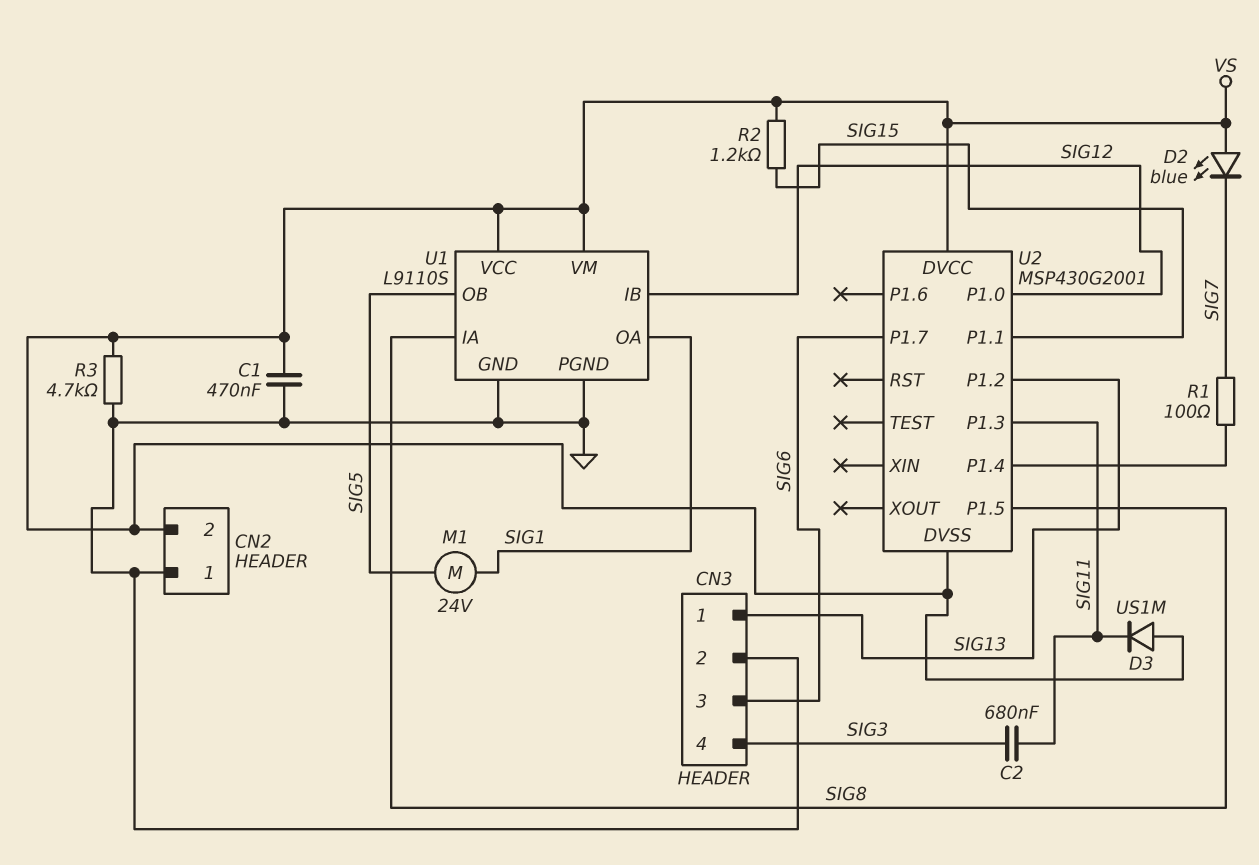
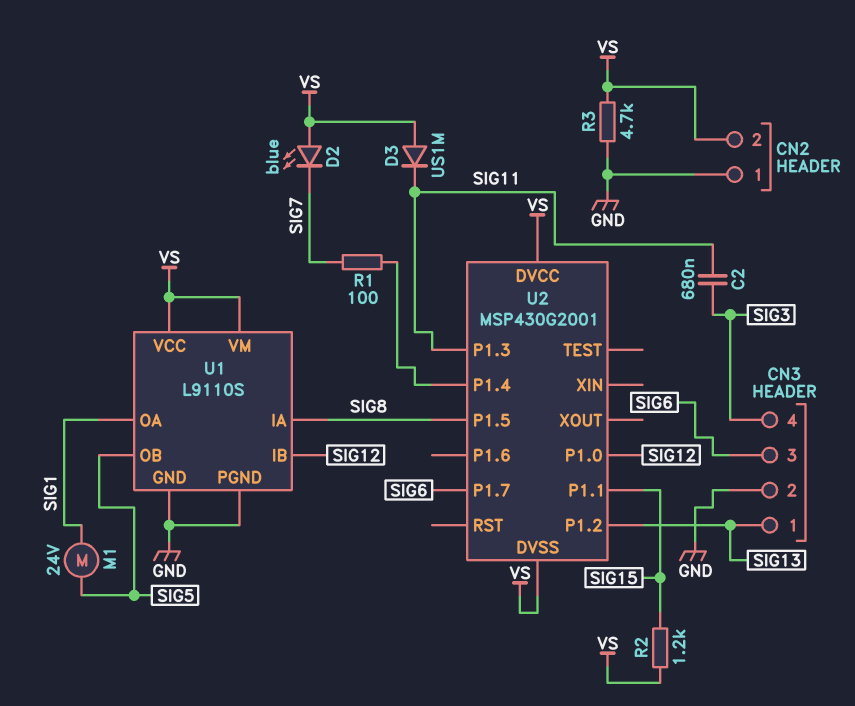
C1: 470nF (GND, VS) -> none

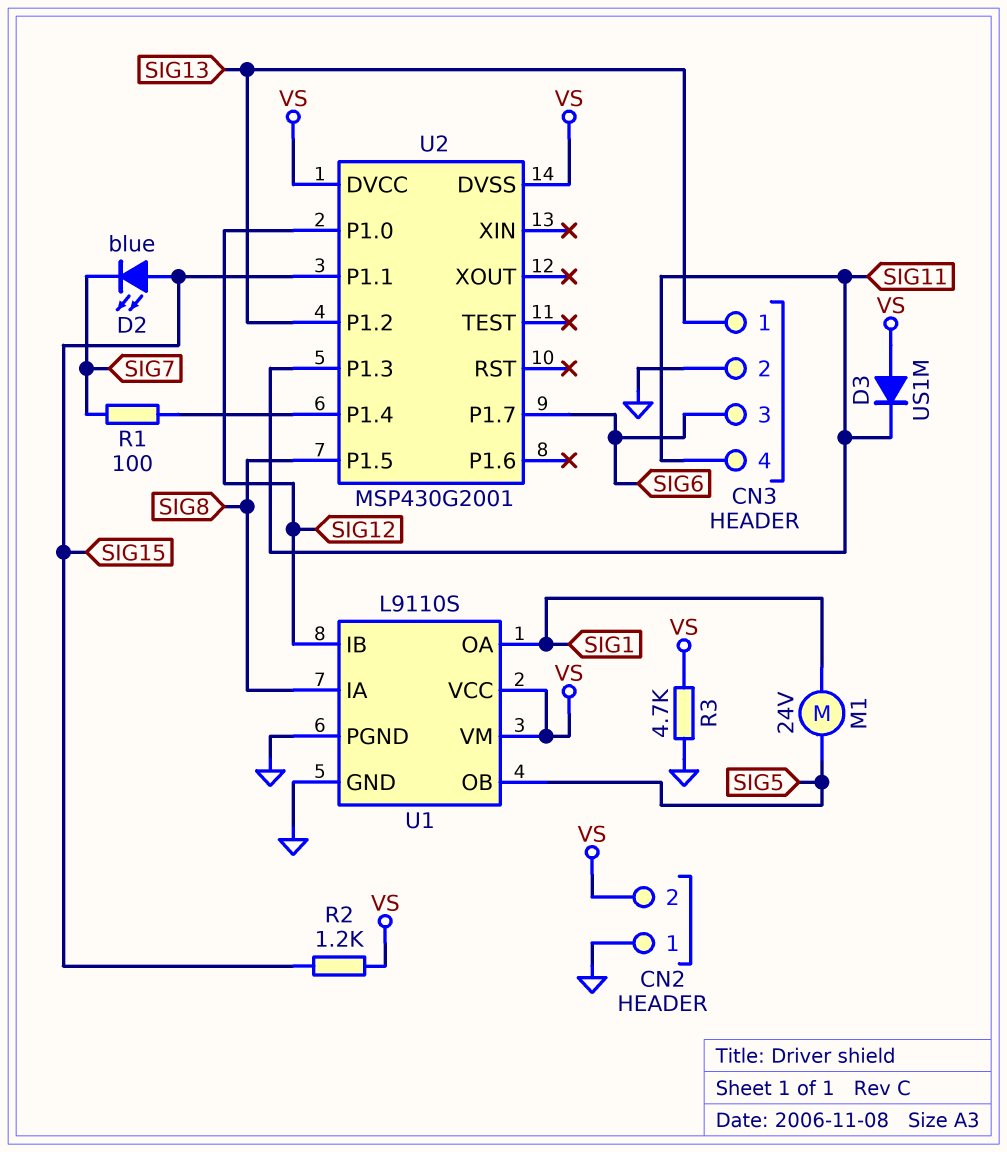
C2: 680nF (SIG3, SIG11) -> none
CN3 pin 4: SIG3 -> SIG11
D2: LED blue (A VS, K SIG7) -> LED blue (A SIG15, K SIG7)

